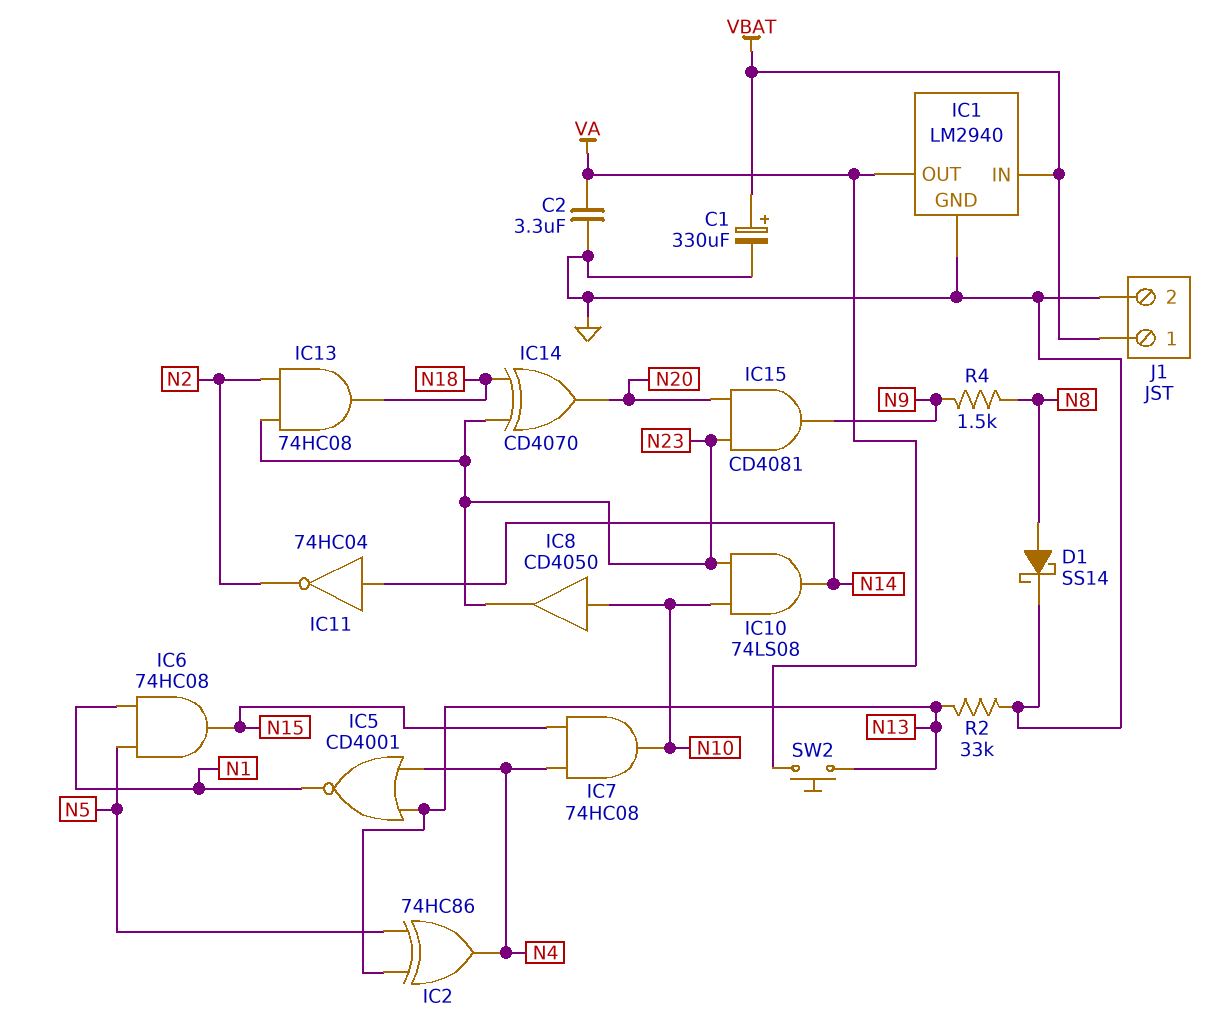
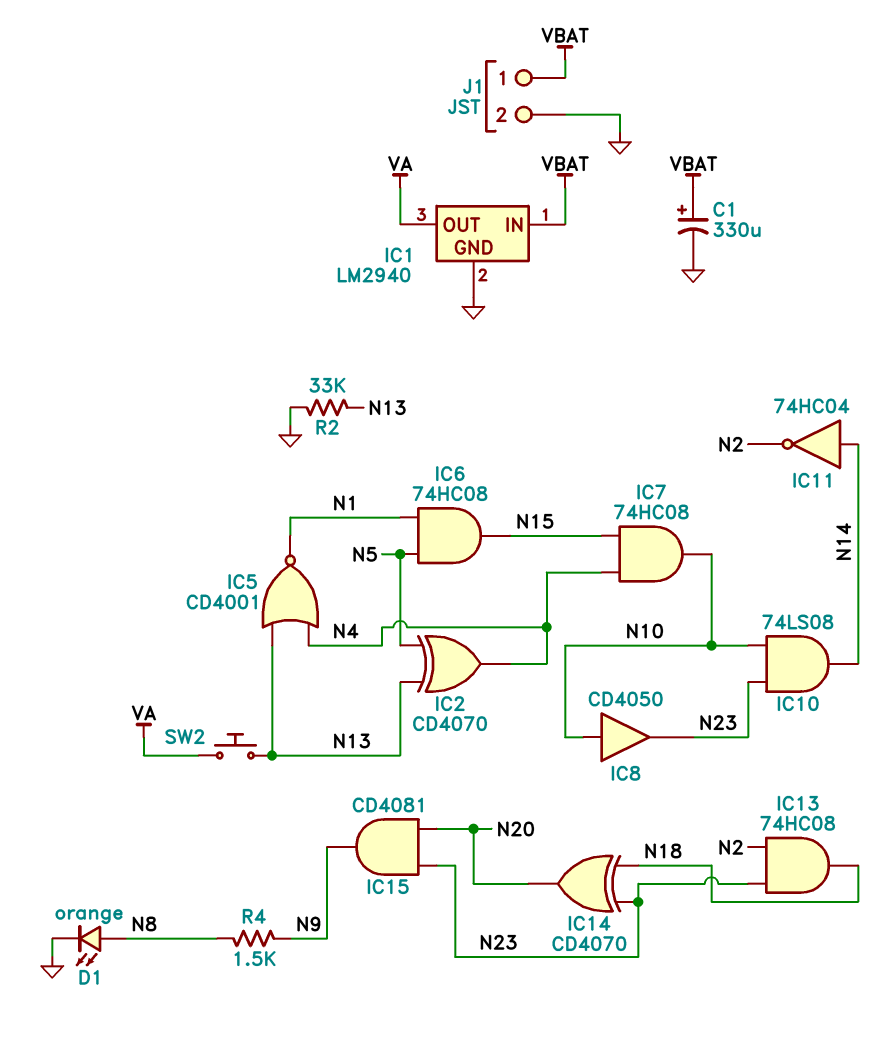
C2: 3.3uF (GND, VA) -> none
D1: schottky SS14 (A N8, K GND) -> LED orange (A N8, K GND)
IC2: XOR 74HC86 (in N5, in N13, out N4) -> XOR CD4070 (in N5, in N13, out N4)

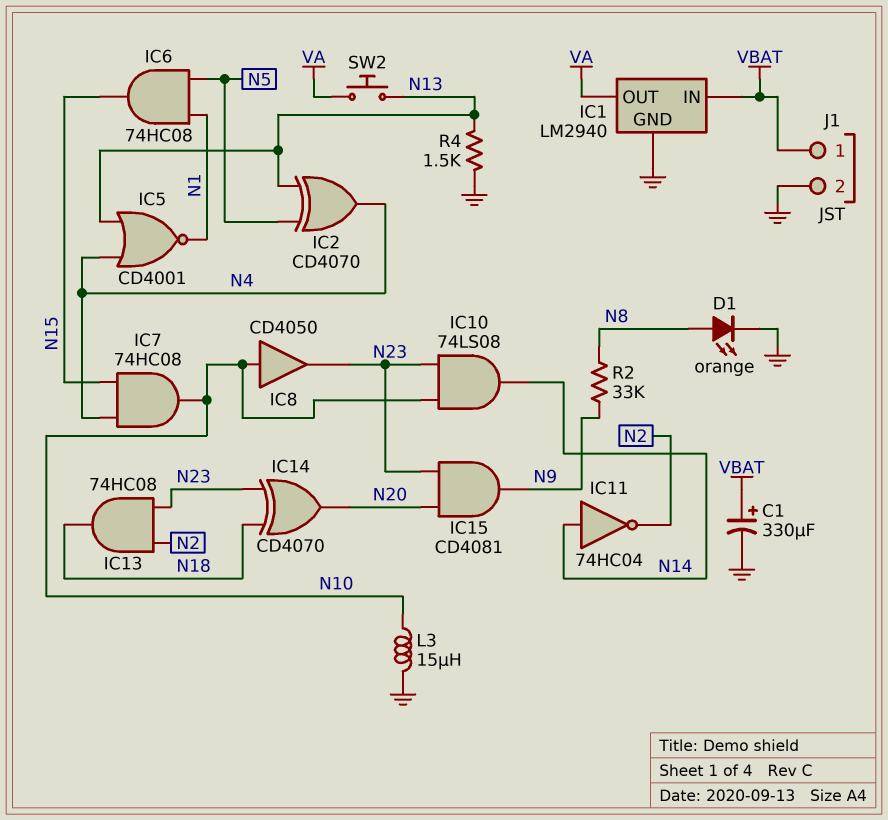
L3: none -> 15uH (GND, N10)
R2: 33k (GND, N13) -> 33k (N8, N9)
R4: 1.5k (N8, N9) -> 1.5k (GND, N13)

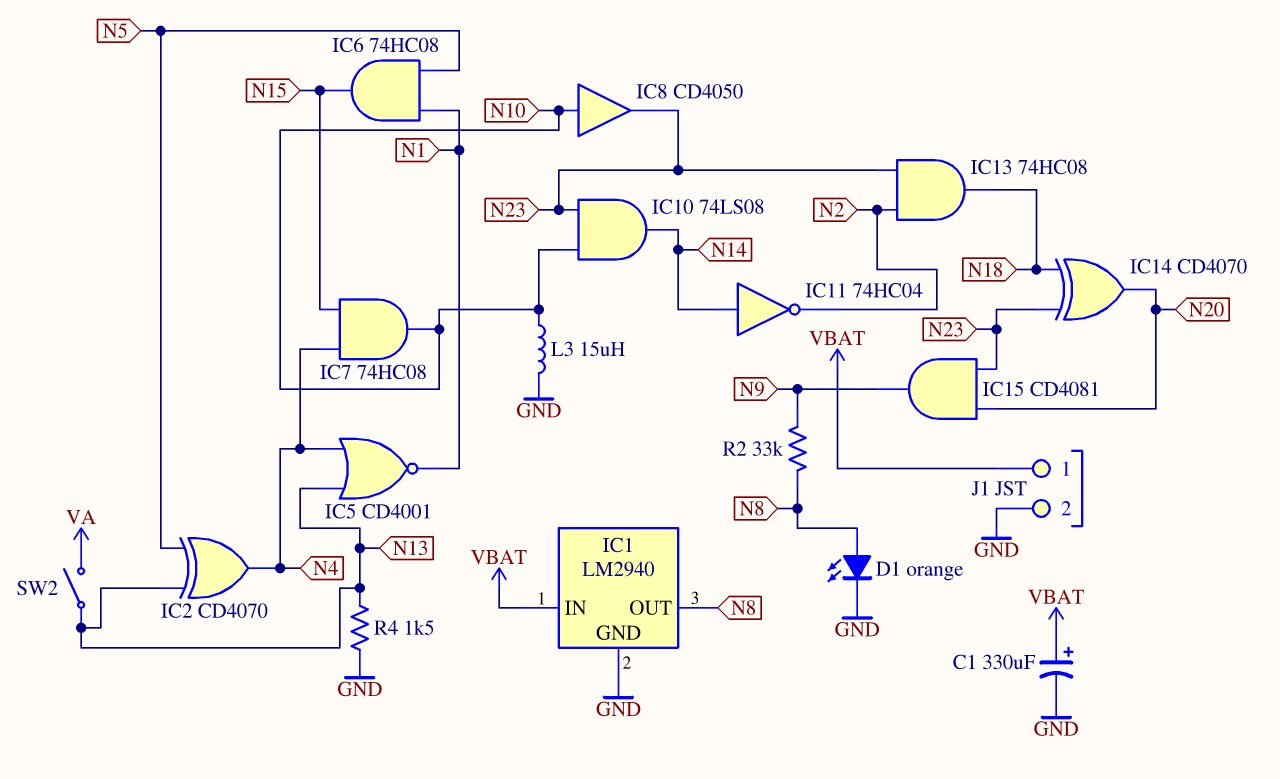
IC1 pin OUT: VA -> N8
SW2: button (N13, VA) -> switch (N13, VA)

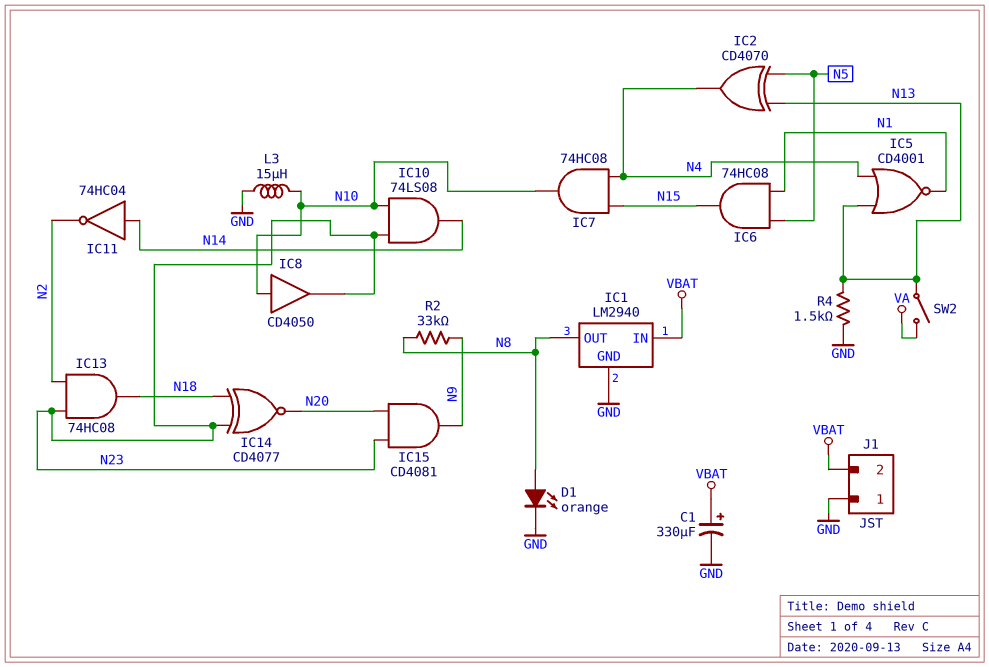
IC14: XOR CD4070 (in N18, in N23, out N20) -> XNOR CD4077 (in N18, in N23, out N20)
J1 pin 1: VBAT -> GND
J1 pin 2: GND -> VBAT

